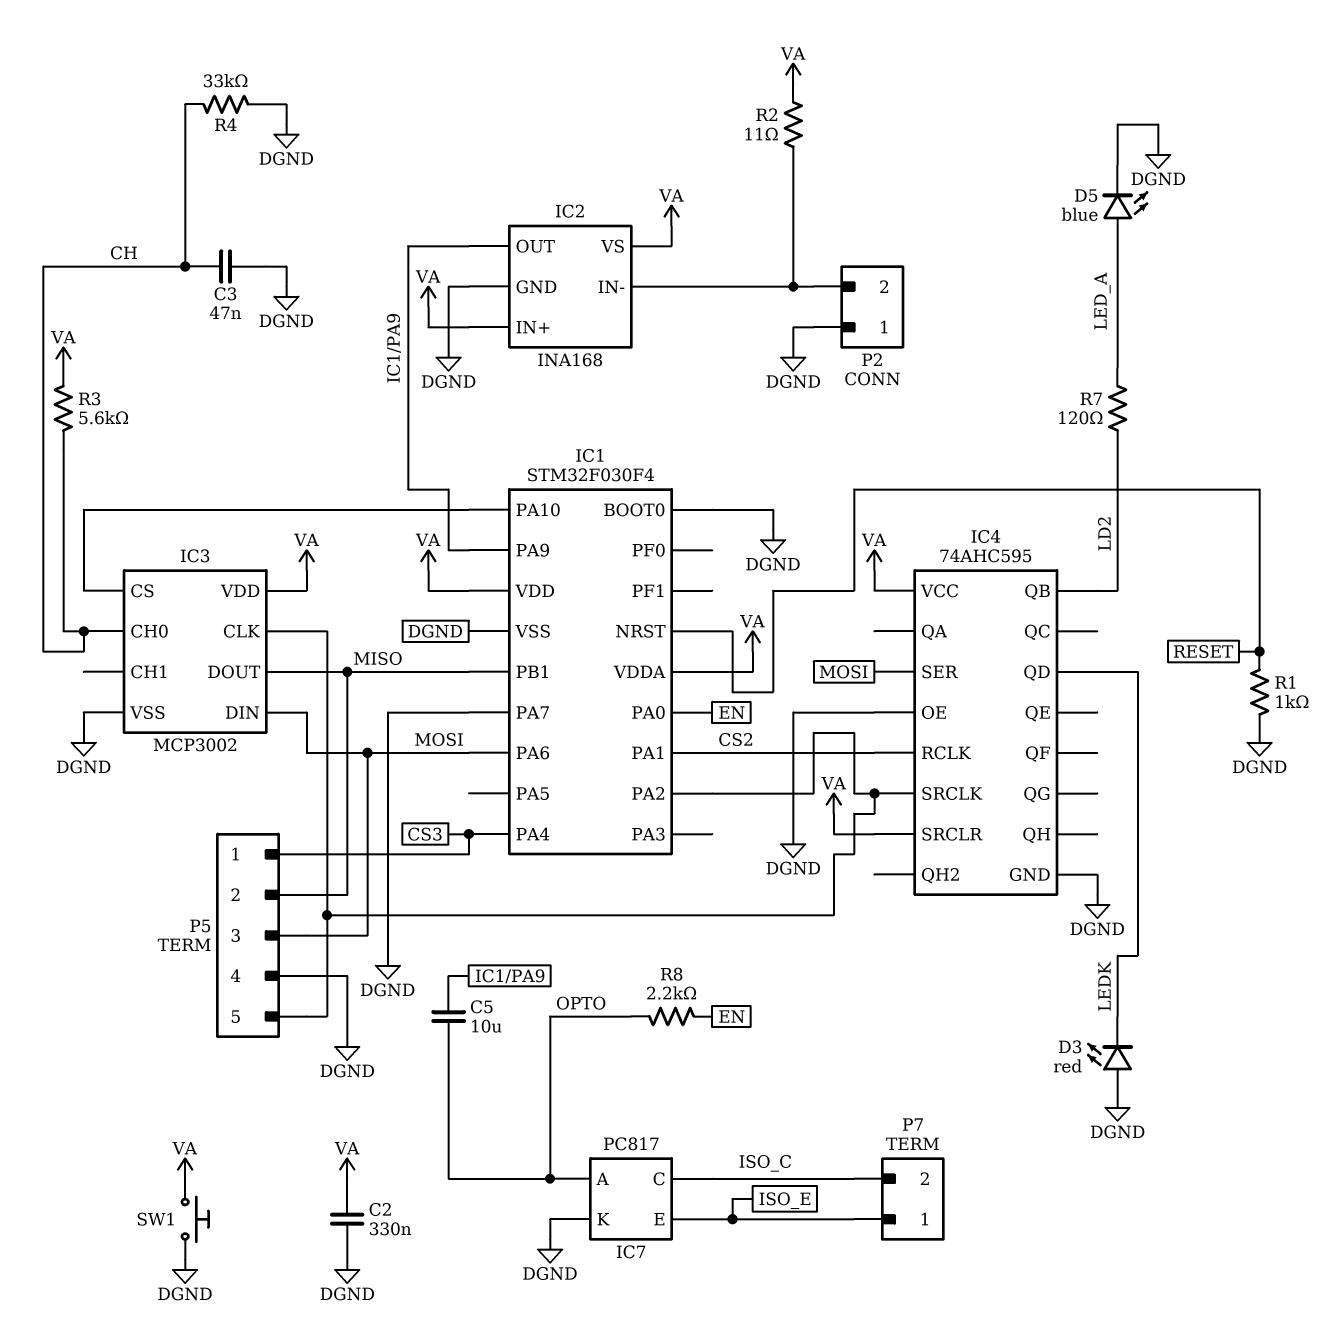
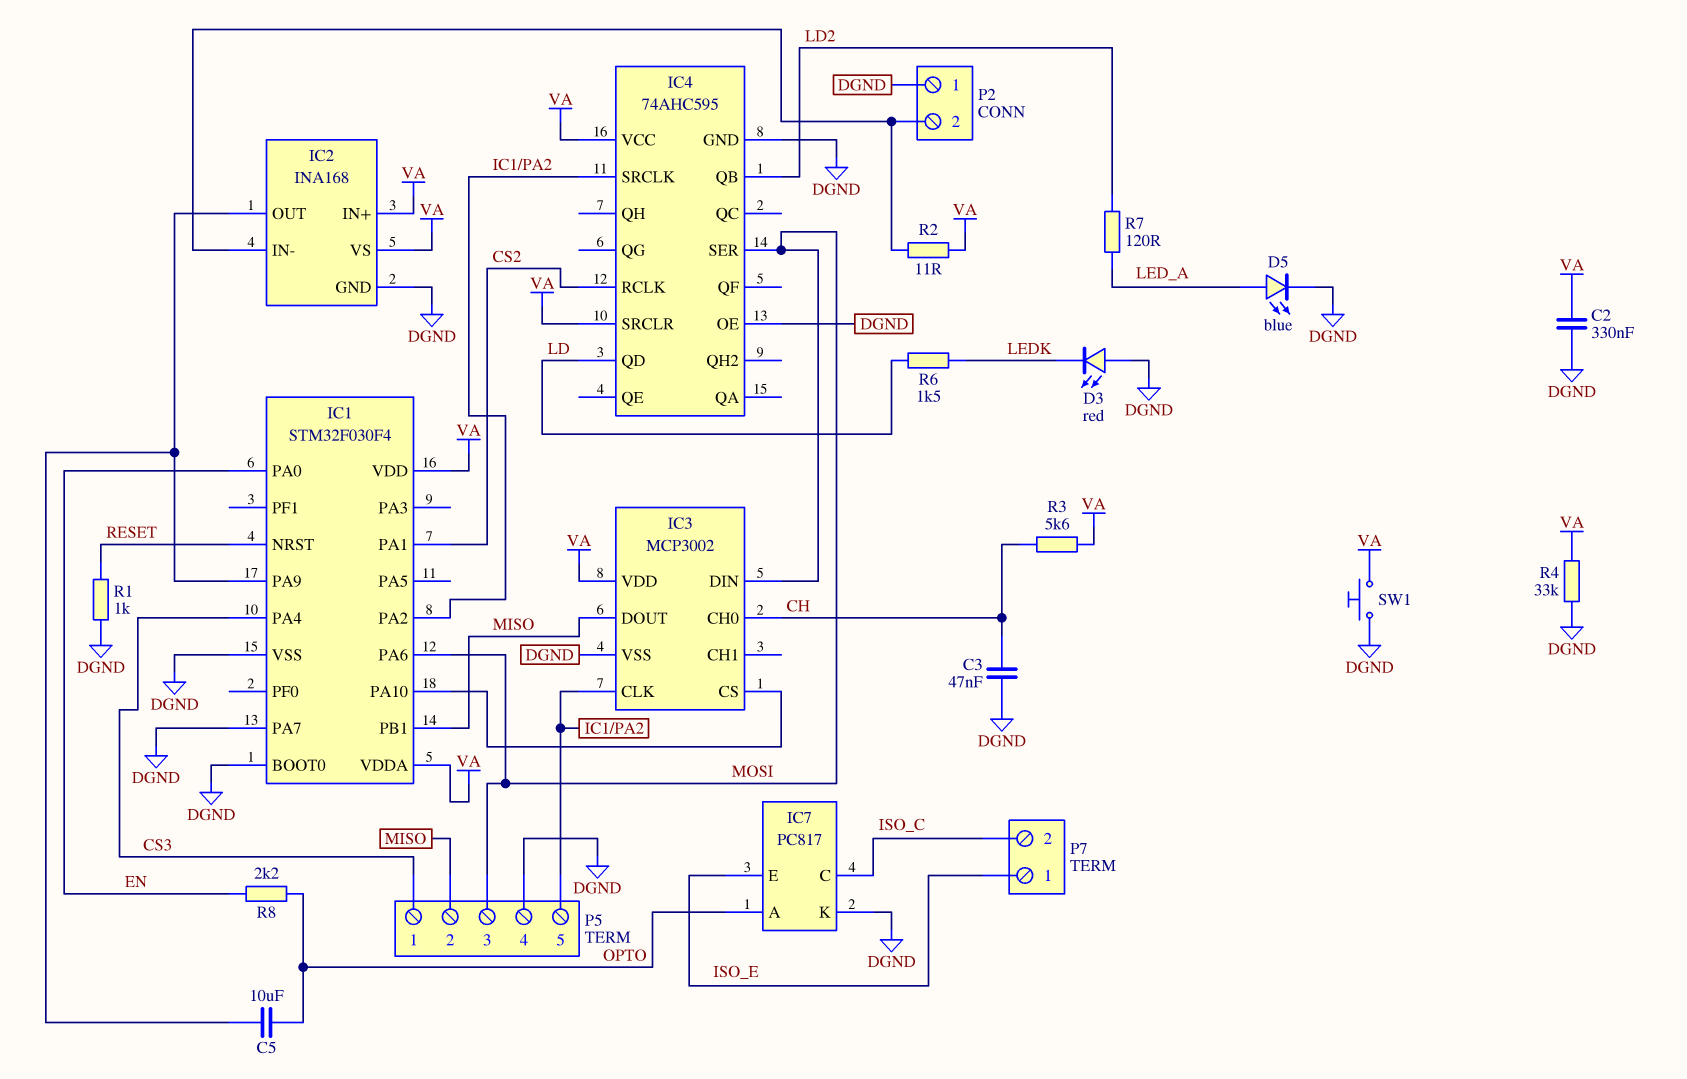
IC4 pin QD: LEDK -> LD
R4: 33k (CH, DGND) -> 33k (DGND, VA)
R6: none -> 1.5k (LD, LEDK)

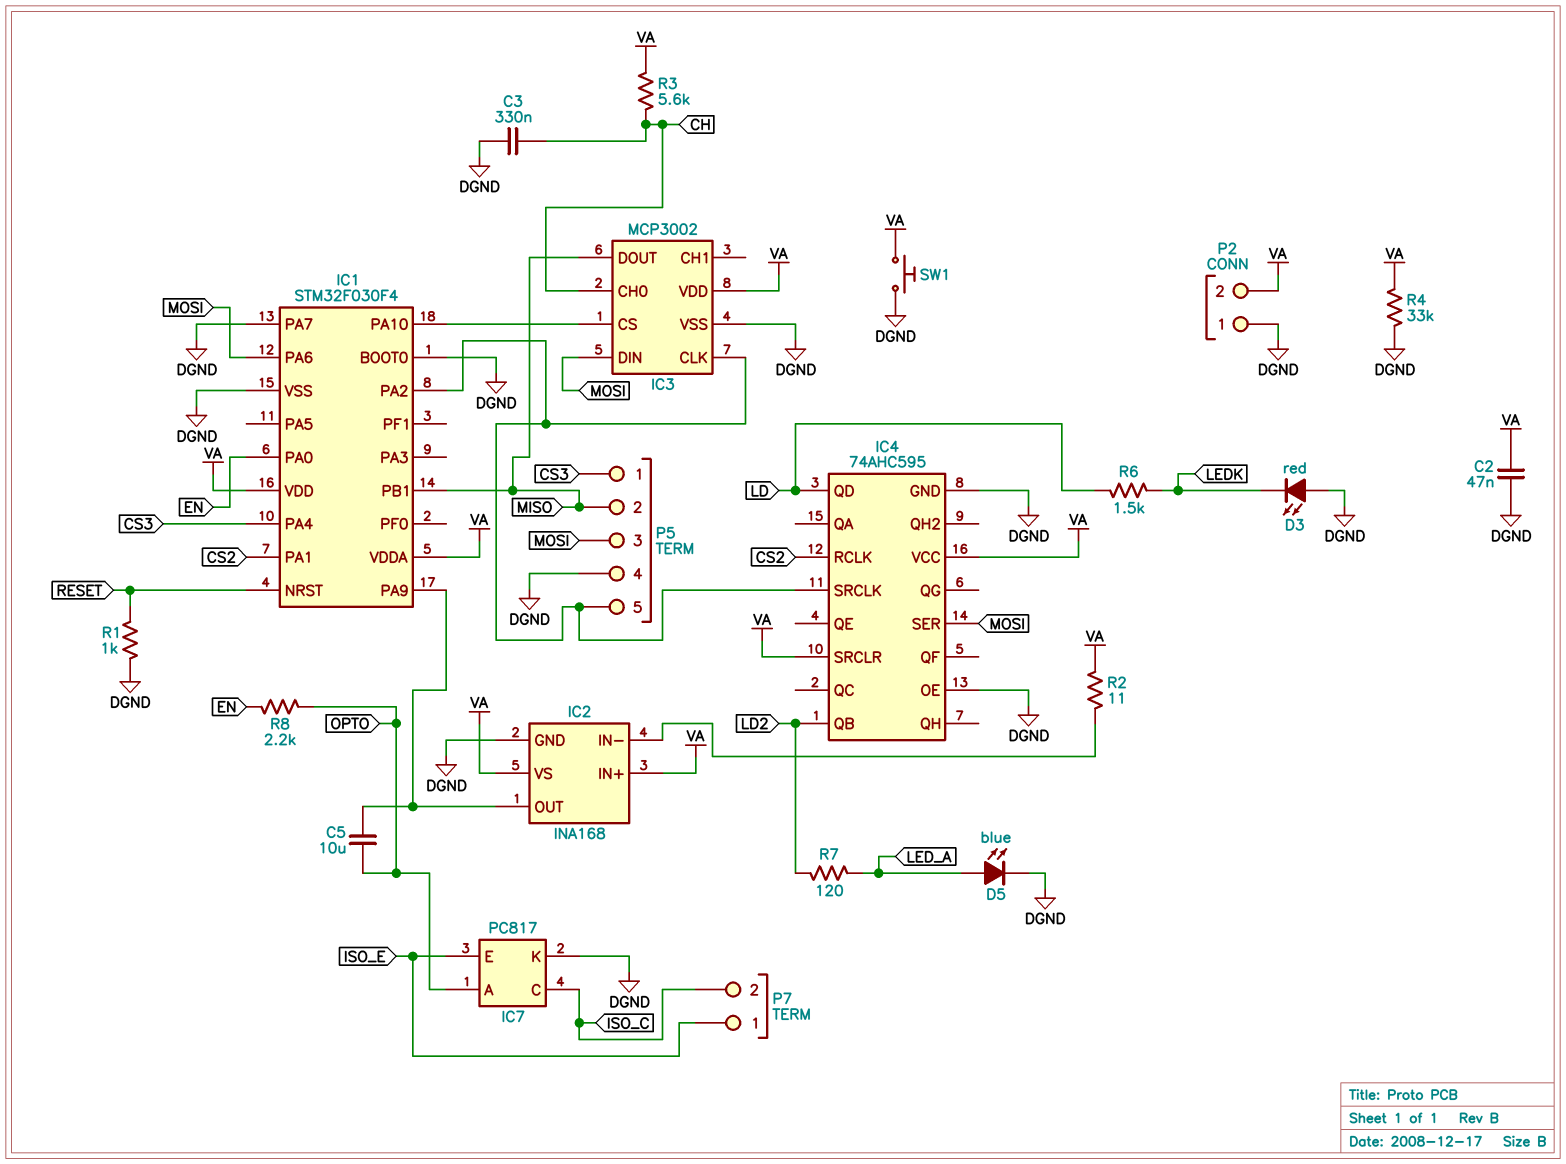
C2: 330nF (DGND, VA) -> 47nF (DGND, VA)
C3: 47nF (CH, DGND) -> 330nF (CH, DGND)
P2 pin 2: IC2/IN- -> VA

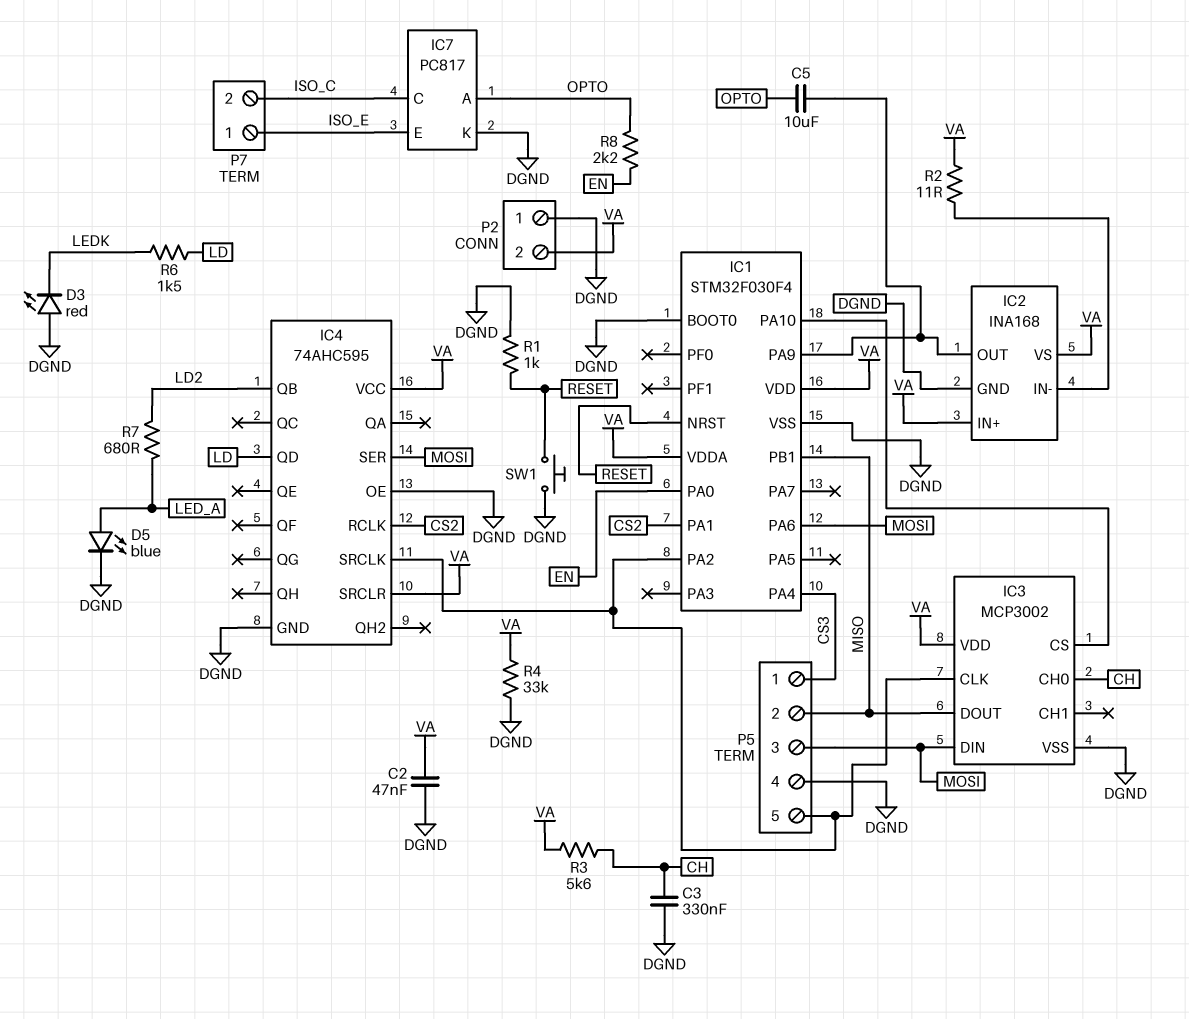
IC1 pin PA7: DGND -> none
R7: 120 (LD2, LED_A) -> 680 (LD2, LED_A)
SW1: button (DGND, VA) -> button (DGND, RESET)

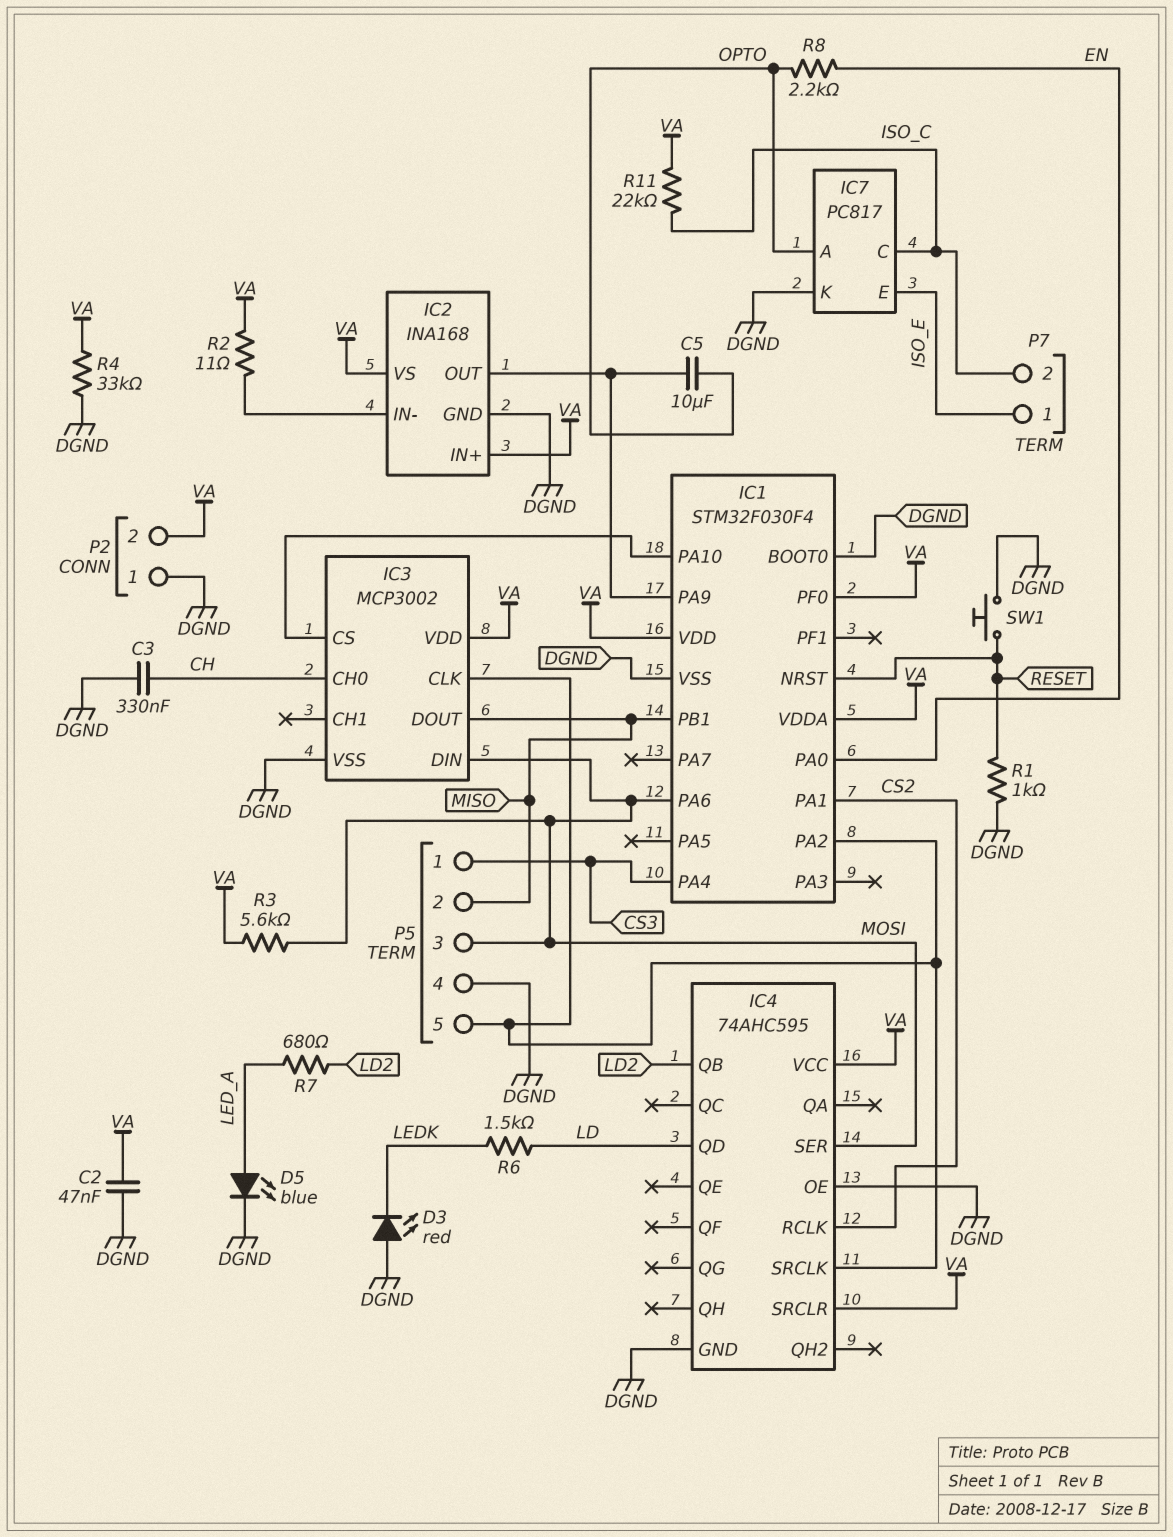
IC1 pin PF0: none -> VA
R3: 5.6k (CH, VA) -> 5.6k (MOSI, VA)
R11: none -> 22k (ISO_C, VA)

